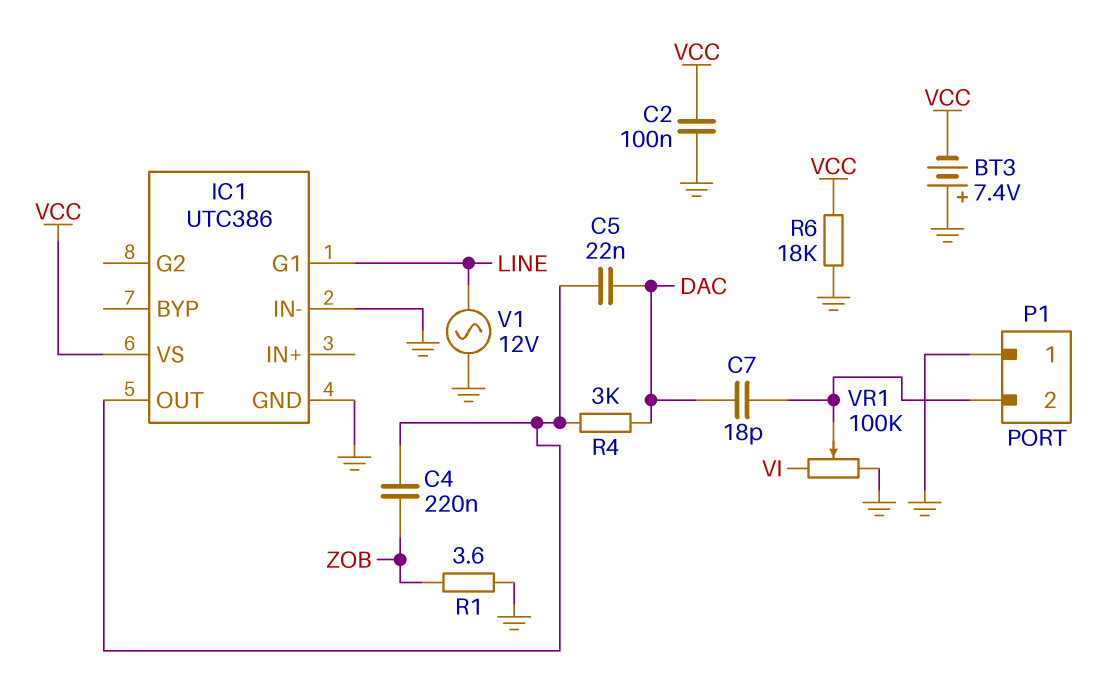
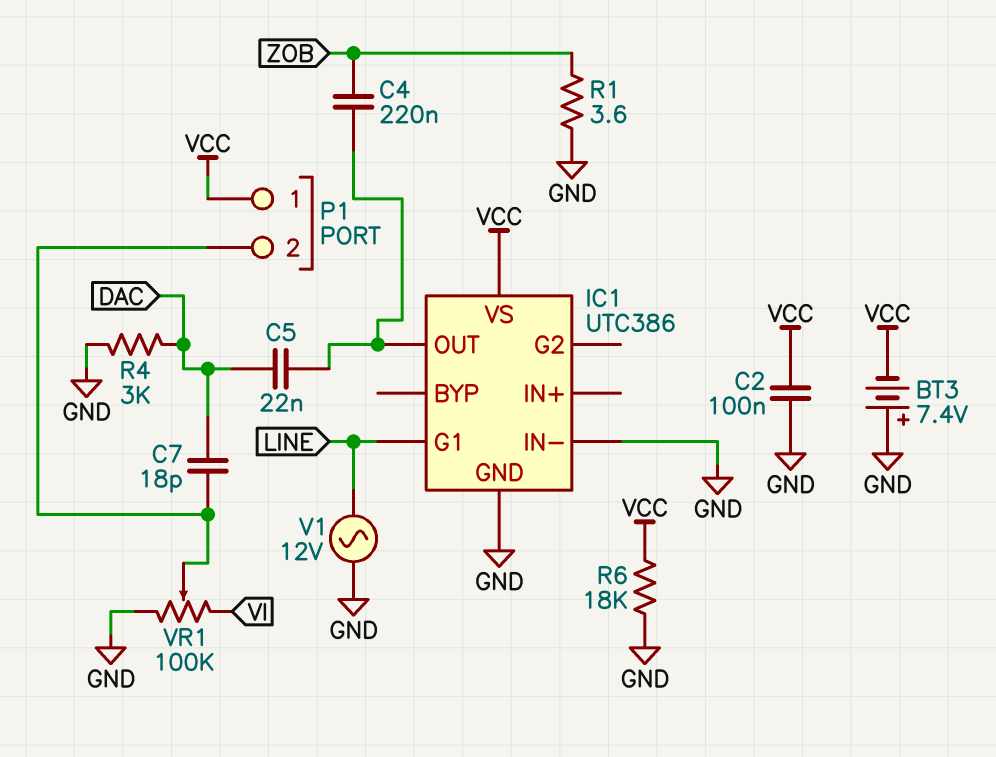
P1 pin 1: GND -> VCC
R4: 3k (DAC, IC1/OUT) -> 3k (DAC, GND)

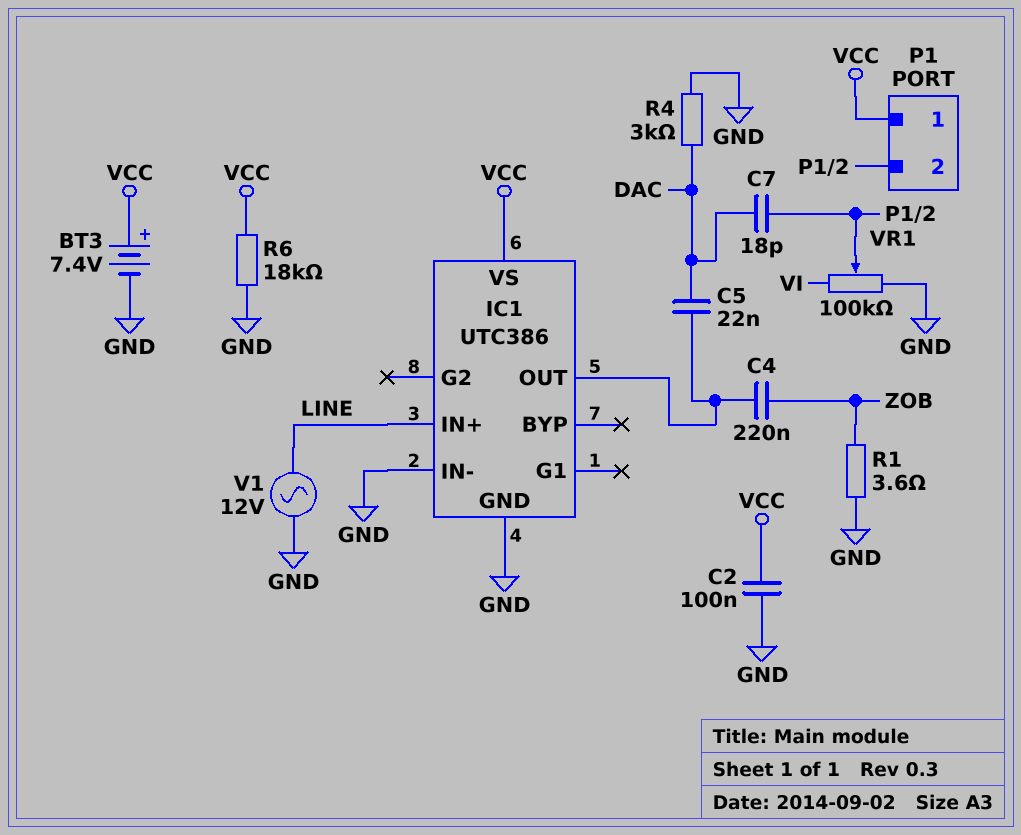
BT3: 7.4V (plus GND, minus VCC) -> 7.4V (plus VCC, minus GND)
IC1 pin G1: LINE -> none
IC1 pin IN+: none -> LINE

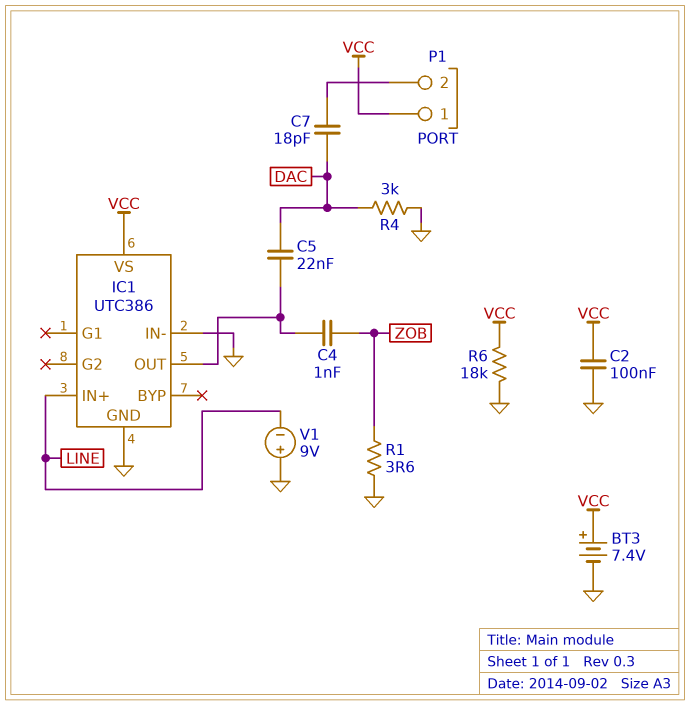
C4: 220nF (IC1/OUT, ZOB) -> 1nF (IC1/OUT, ZOB)
V1: AC 12V (GND, LINE) -> 9V (plus GND, minus LINE)
VR1: 100k (GND, VI, wiper P1/2) -> none

